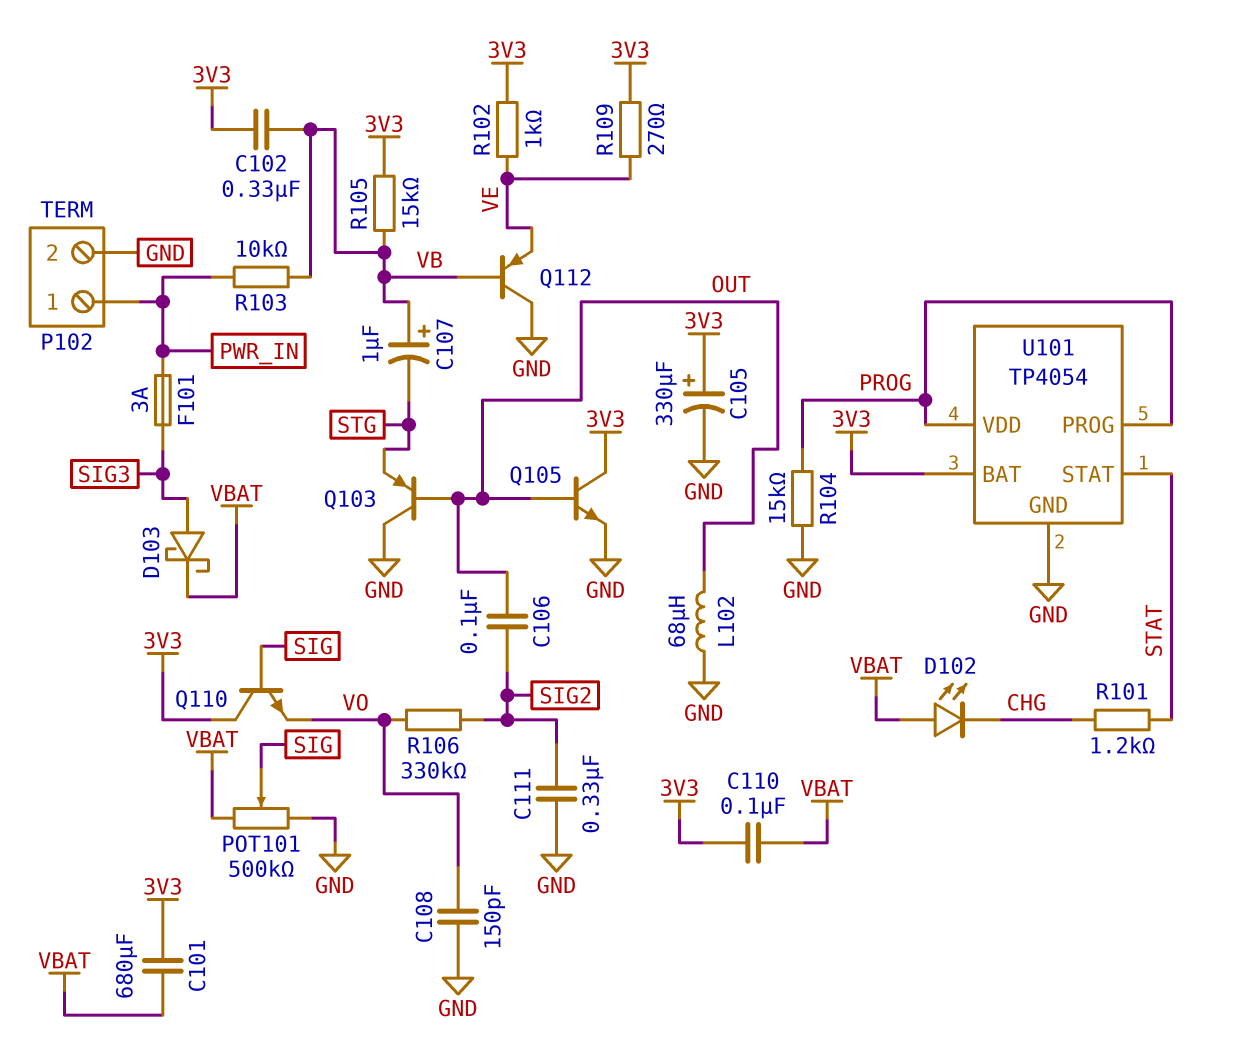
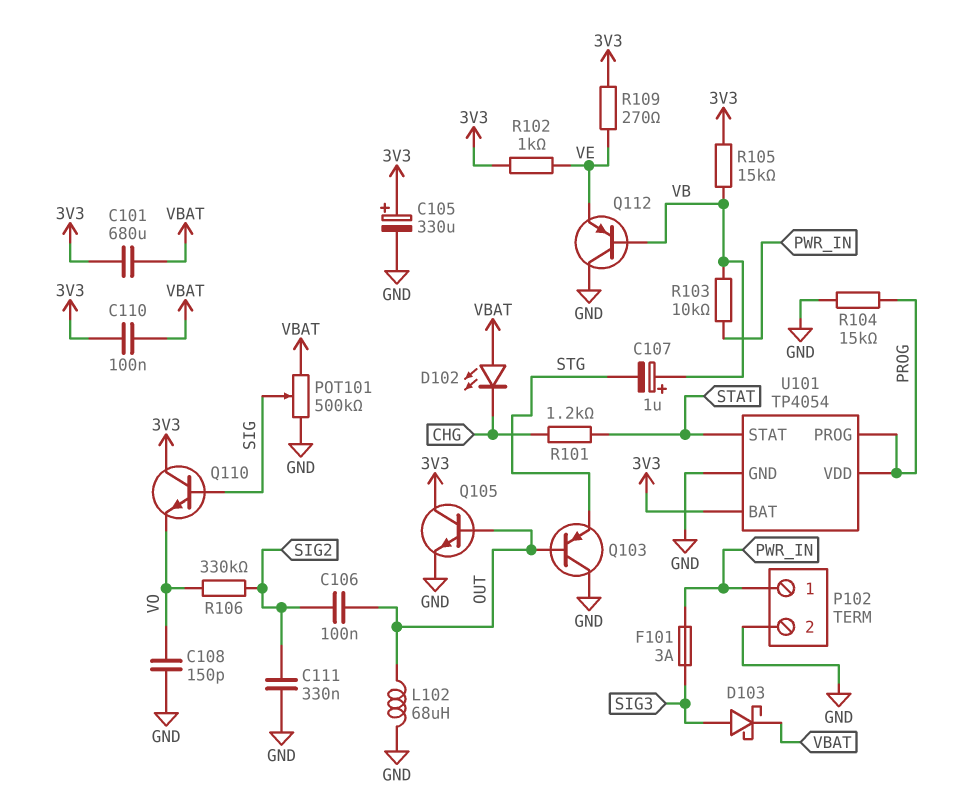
C102: 330nF (3V3, VB) -> none

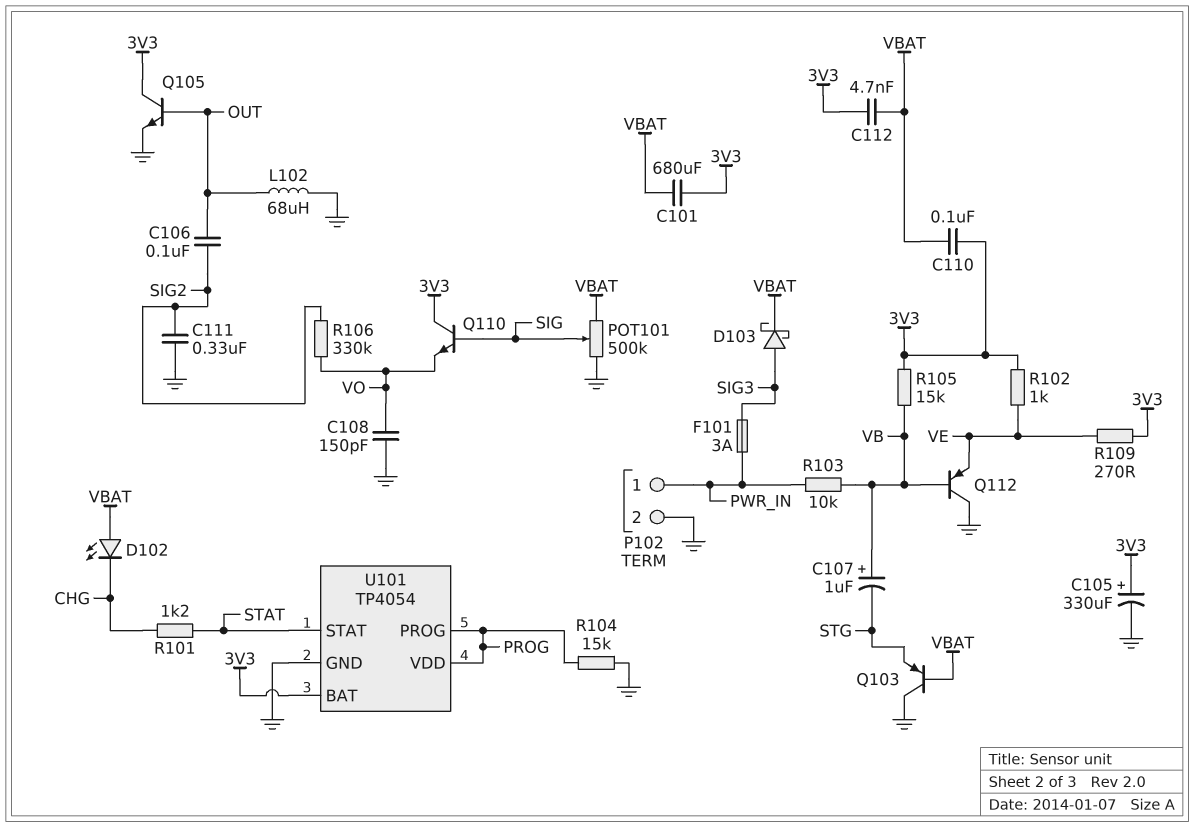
C112: none -> 4.7nF (3V3, VBAT)
Q103: PNP (B OUT, C GND, E STG) -> PNP (B VBAT, C GND, E STG)

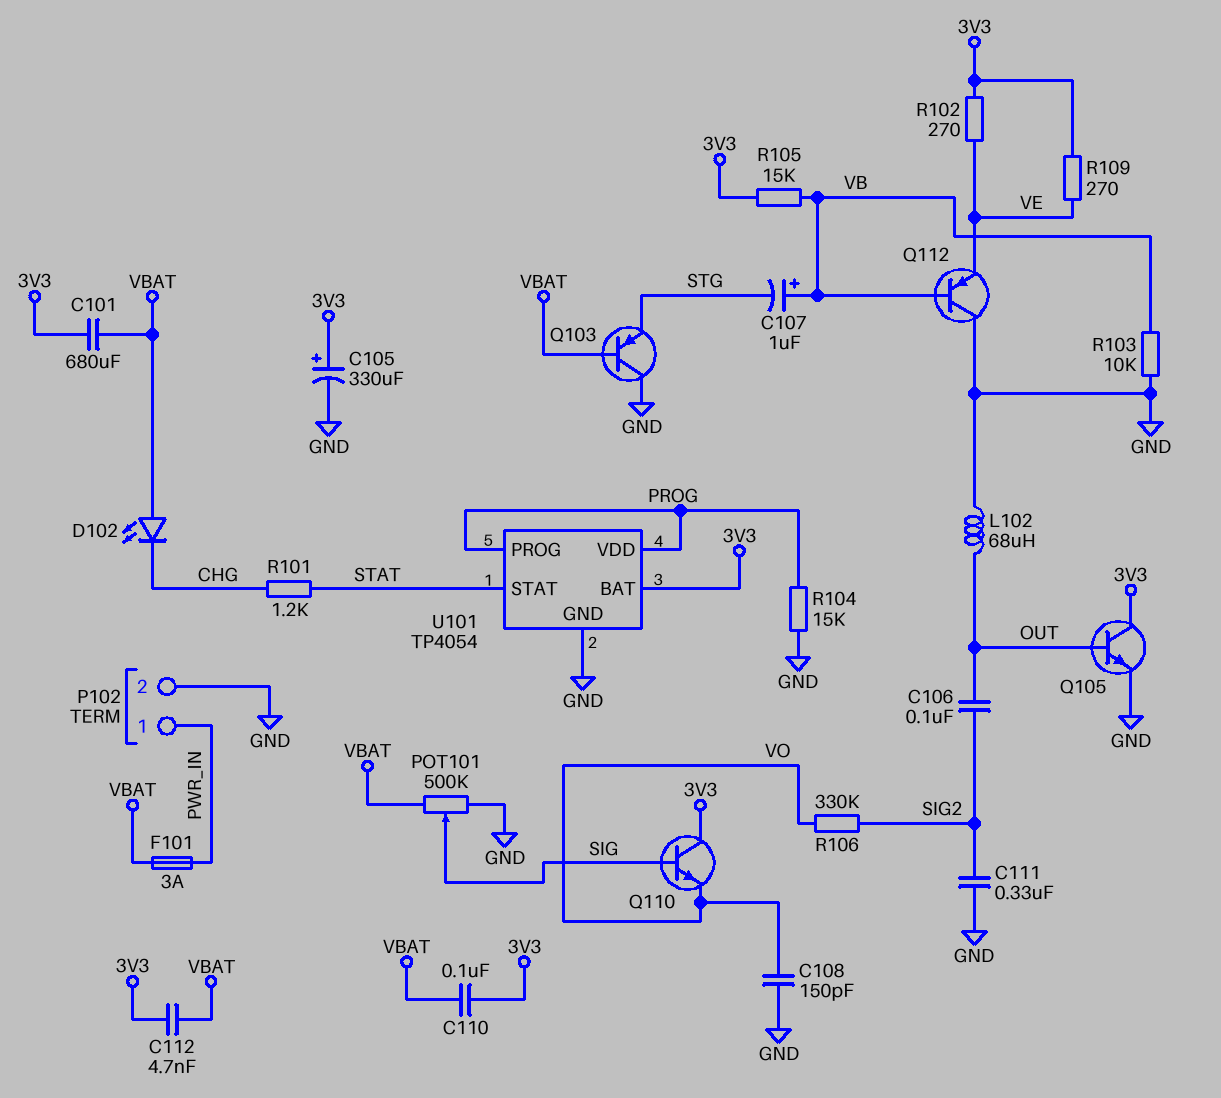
D103: schottky (A SIG3, K VBAT) -> none
F101: 3A (PWR_IN, SIG3) -> 3A (PWR_IN, VBAT)
R102: 1k (3V3, VE) -> 270 (3V3, VE)
R103: 10k (PWR_IN, VB) -> 10k (GND, VB)

